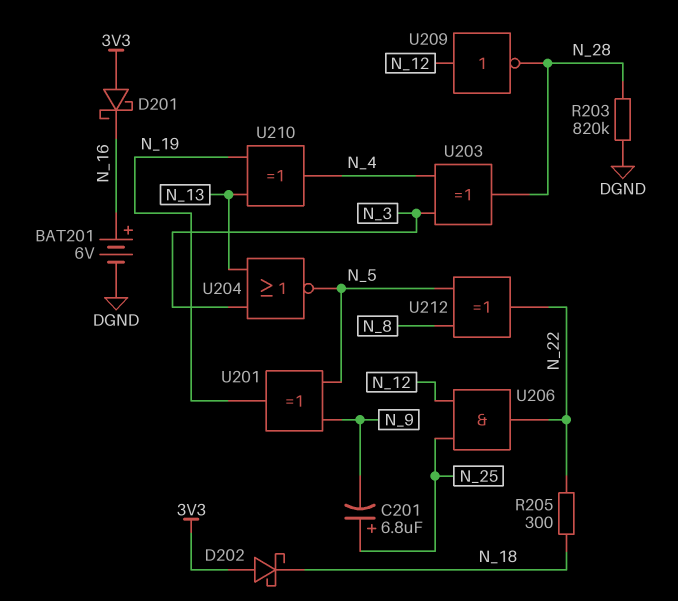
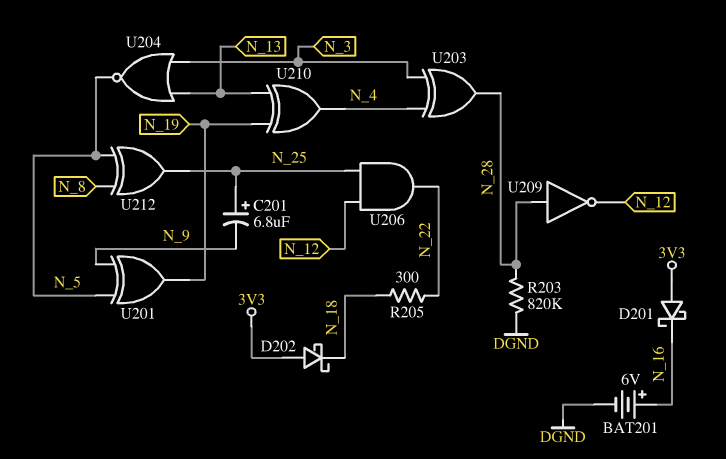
U209: NOT (in N_12, out N_28) -> NOT (in N_28, out N_12)
U212: XOR (in N_5, in N_8, out N_22) -> XOR (in N_5, in N_8, out N_25)

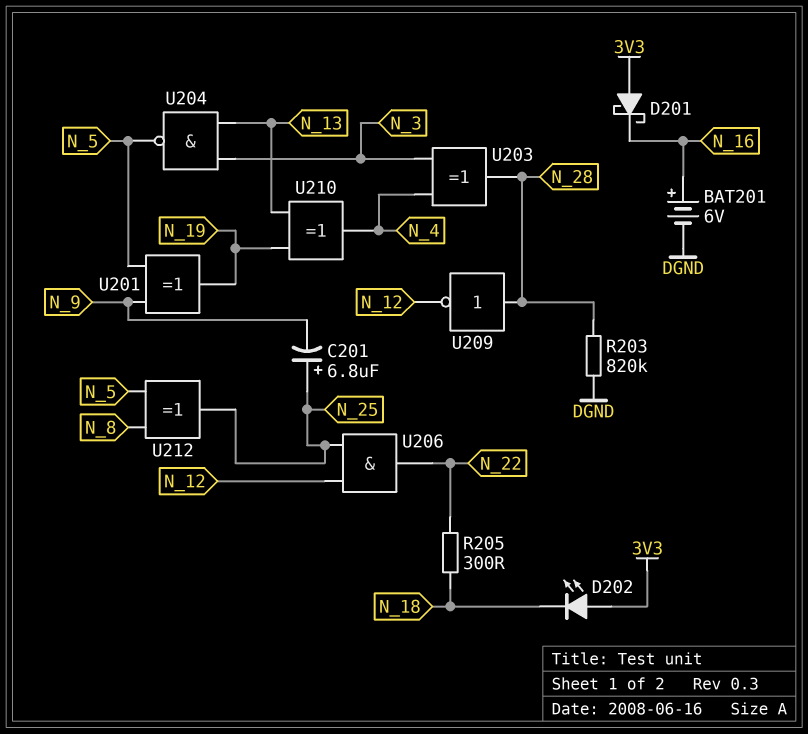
D202: schottky (A 3V3, K N_18) -> LED (A 3V3, K N_18)
U204: NOR (in N_3, in N_13, out N_5) -> NAND (in N_3, in N_13, out N_5)

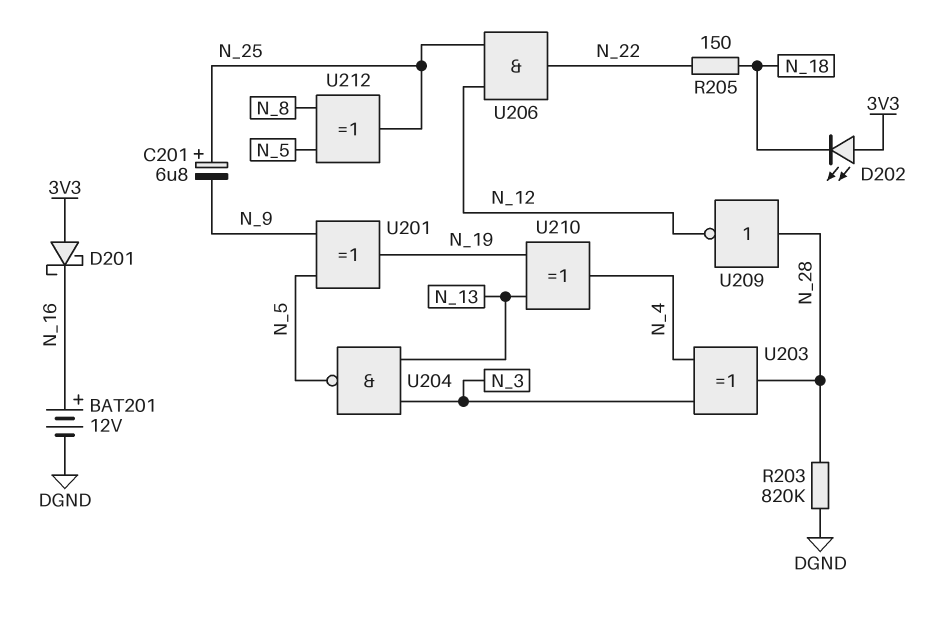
BAT201: 6V (plus N_16, minus DGND) -> 12V (plus N_16, minus DGND)
R205: 300 (N_18, N_22) -> 150 (N_18, N_22)

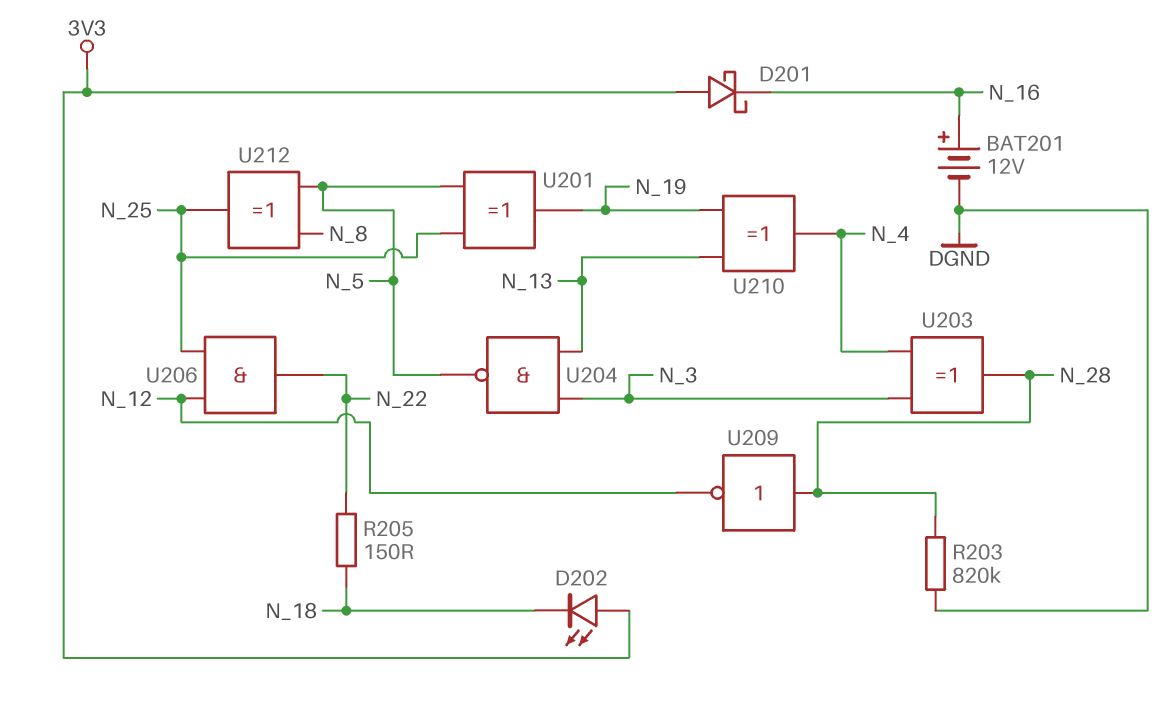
C201: 6.8uF (plus N_25, minus N_9) -> none
U201: XOR (in N_5, in N_9, out N_19) -> XOR (in N_5, in N_25, out N_19)

